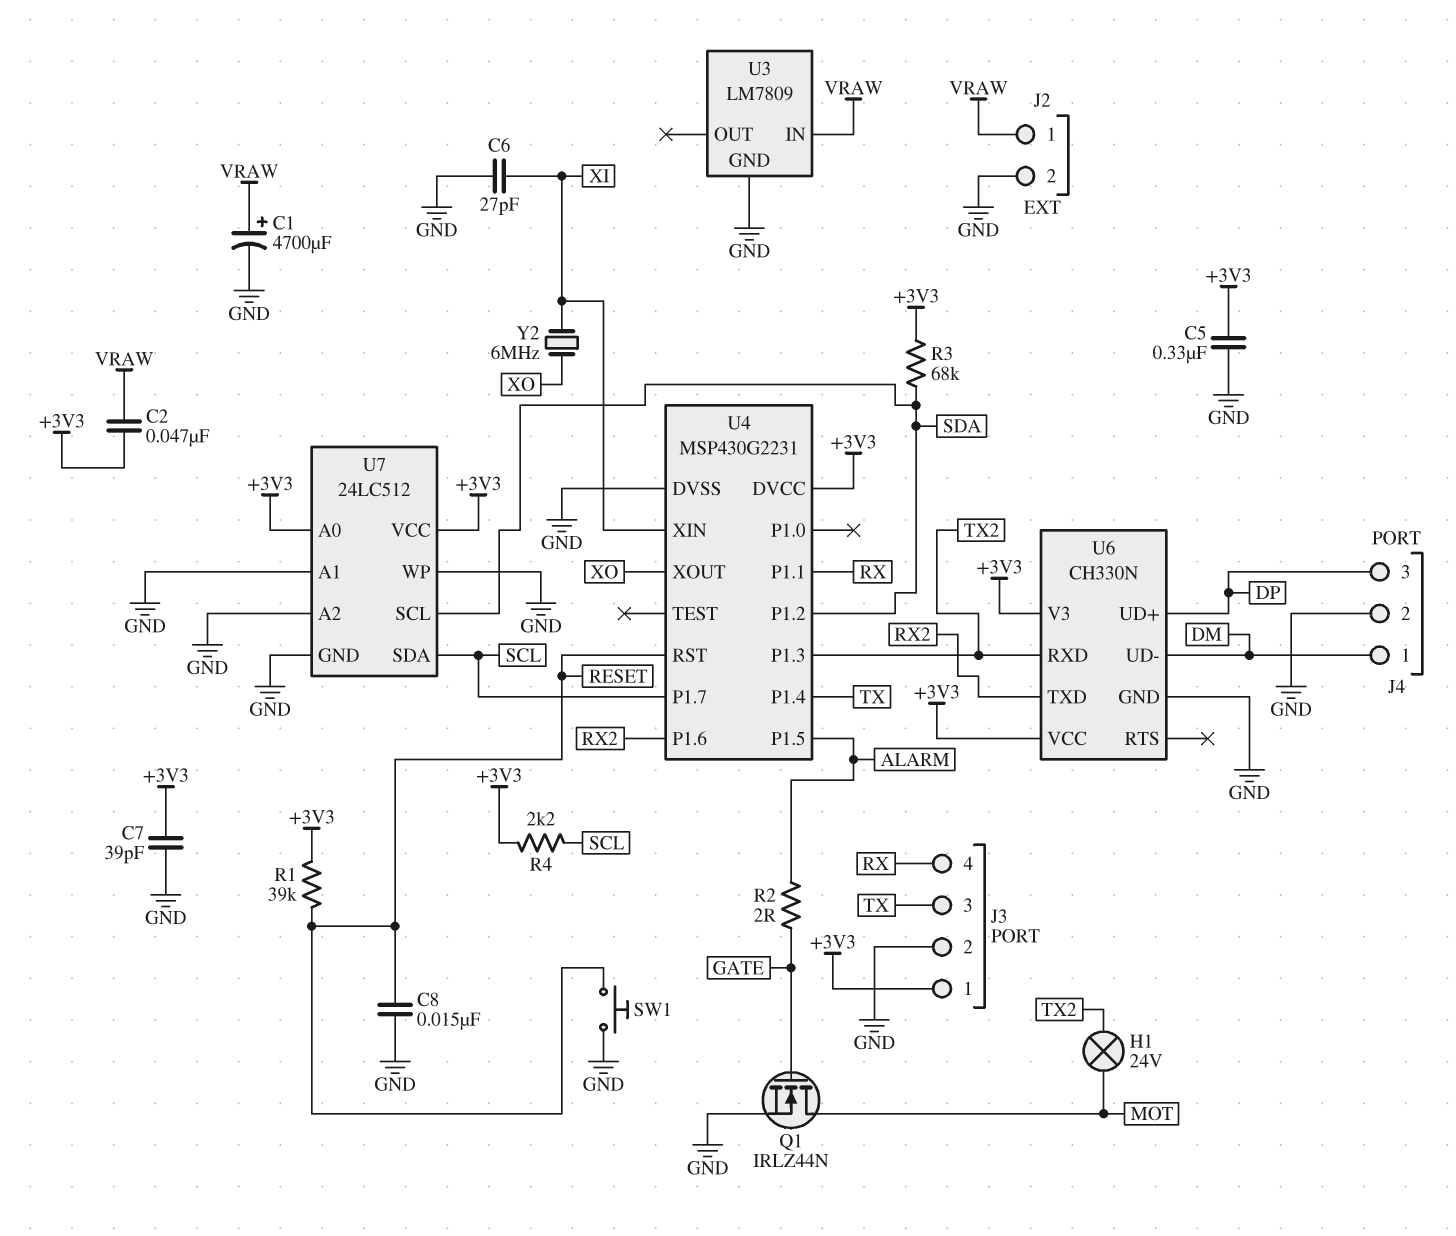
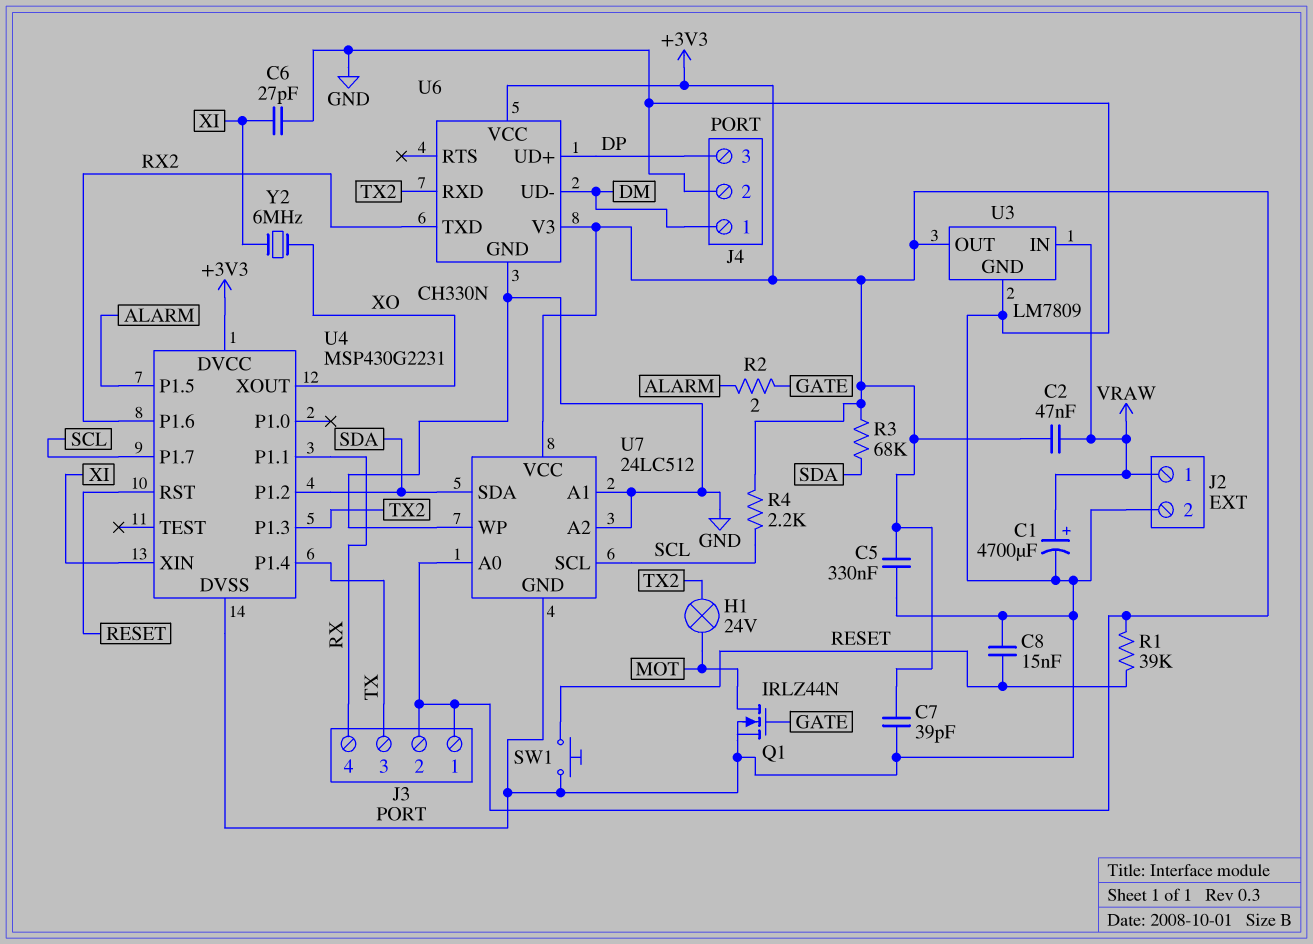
J3 pin 2: GND -> +3V3
U3 pin OUT: none -> +3V3
U7 pin SCL: SDA -> SCL
U7 pin SDA: SCL -> SDA

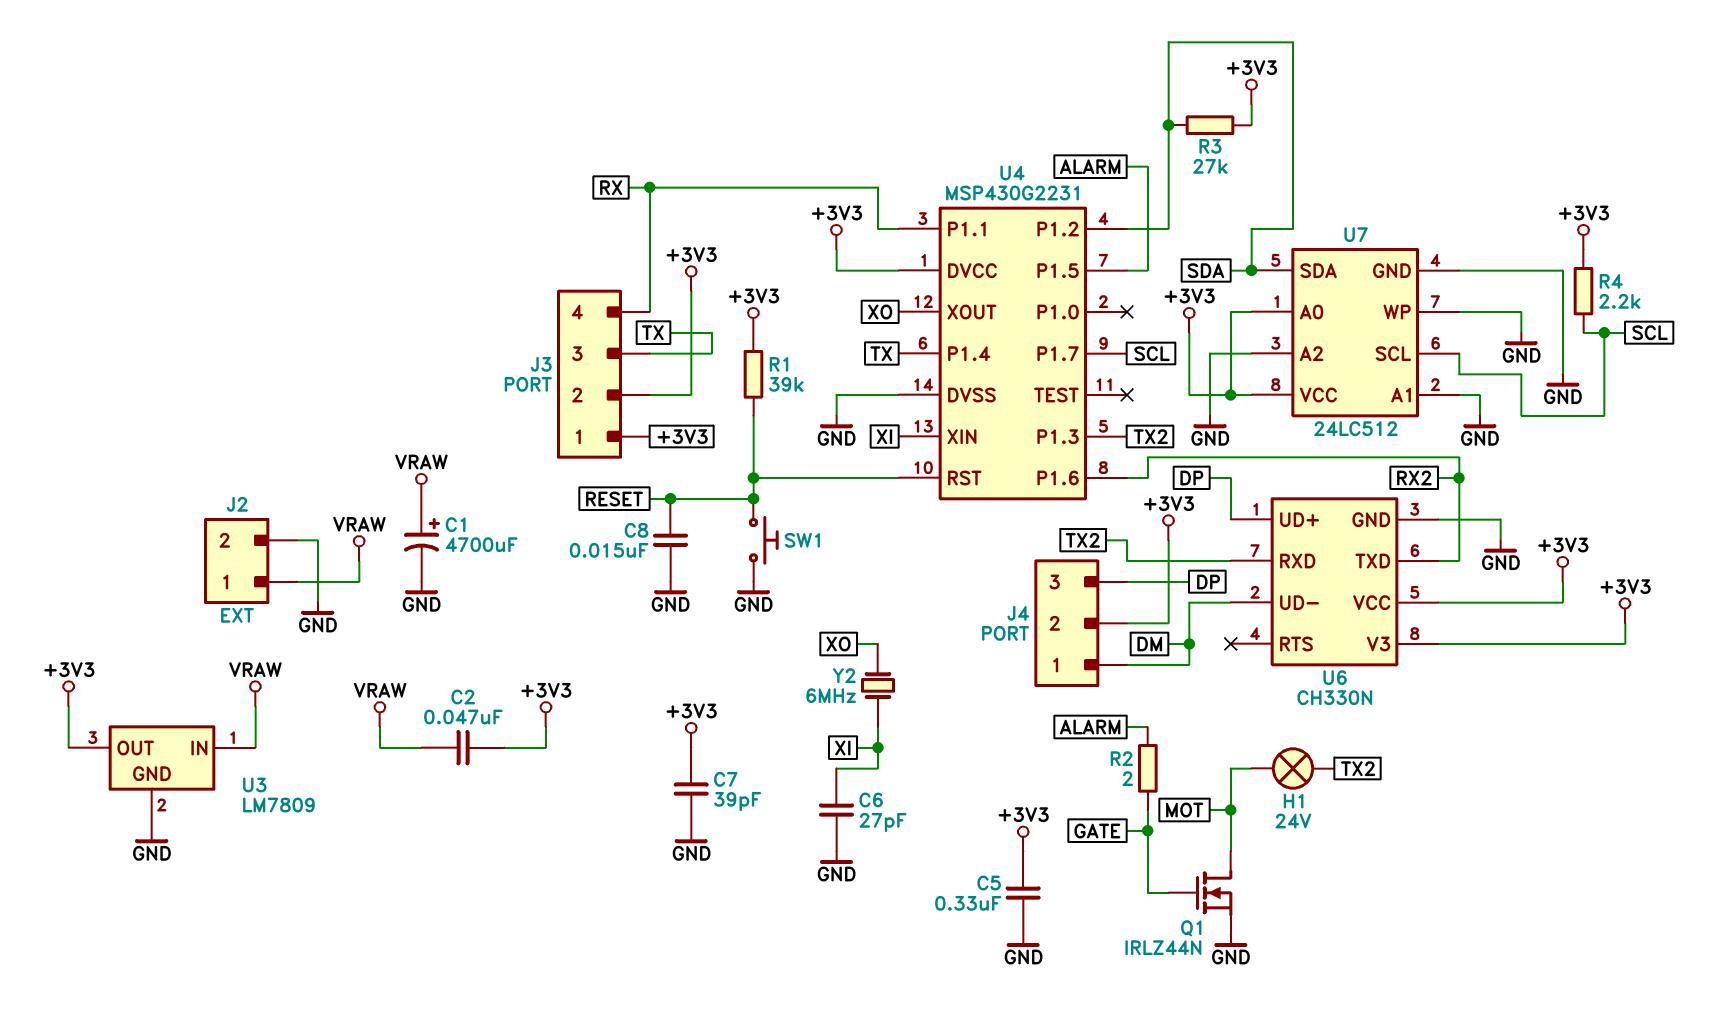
J4 pin 2: GND -> +3V3
R3: 68k (+3V3, SDA) -> 27k (+3V3, SDA)

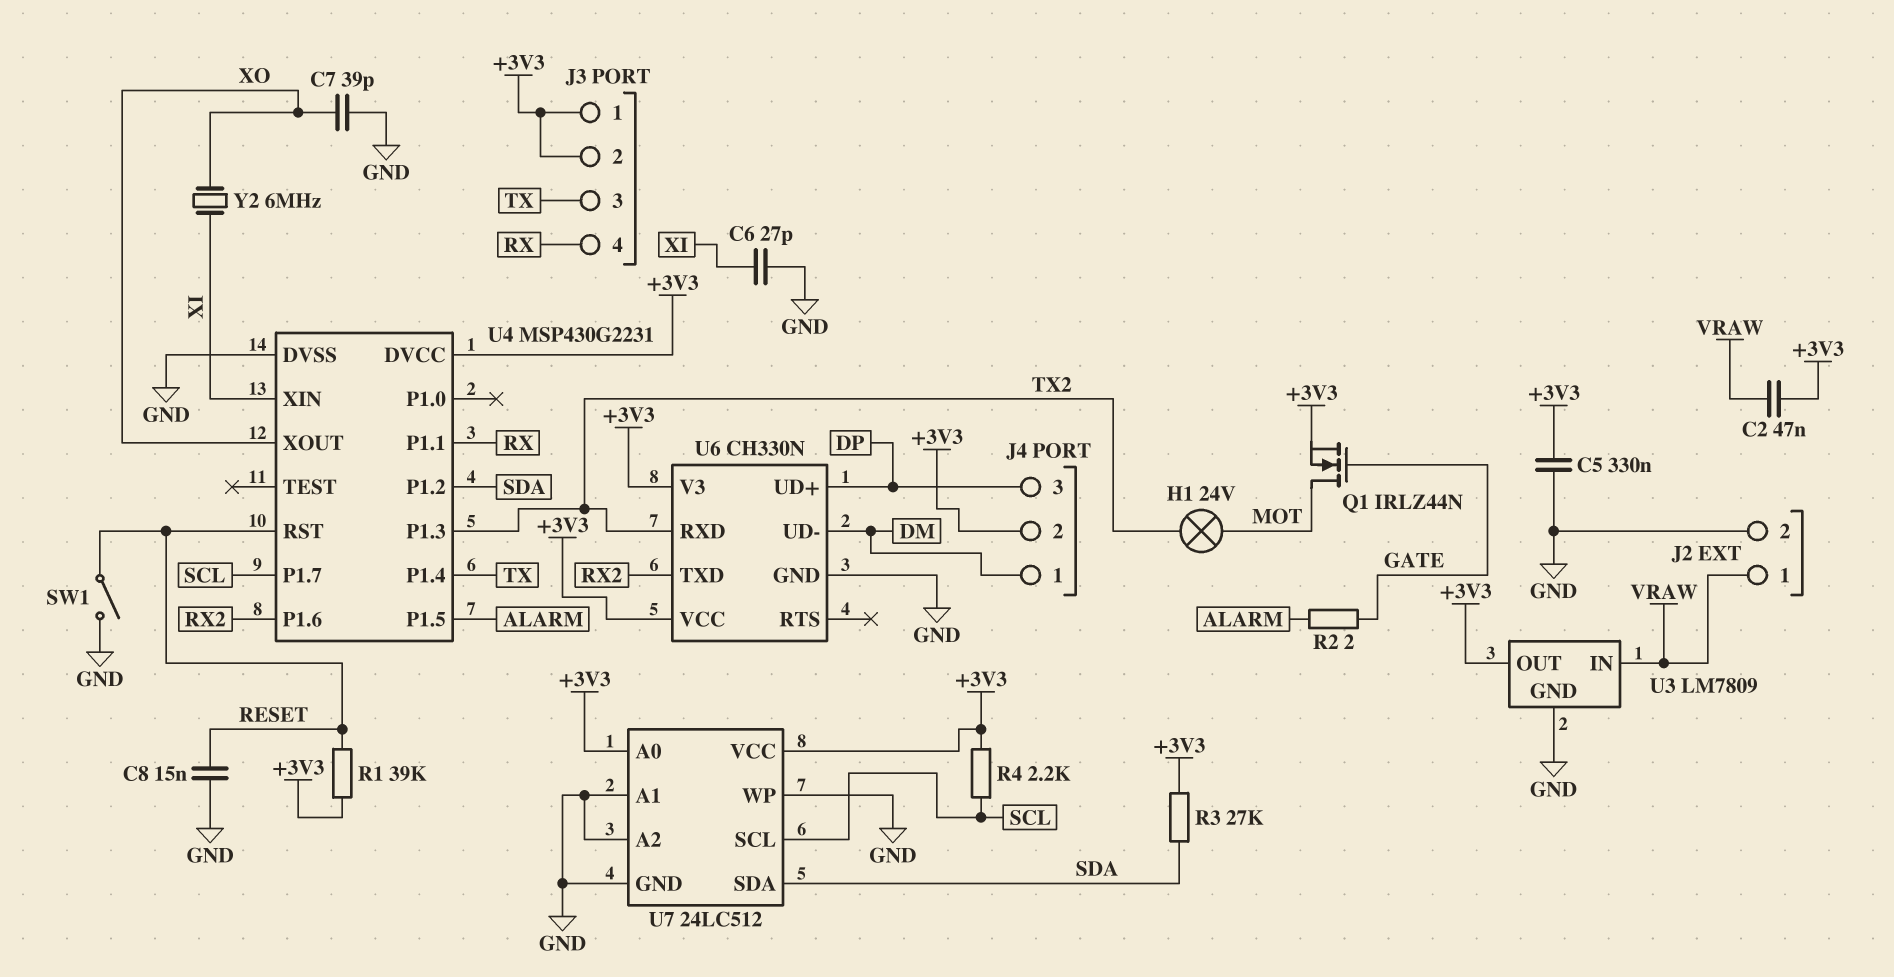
C1: 4700uF (plus VRAW, minus GND) -> none
C7: 39pF (+3V3, GND) -> 39pF (GND, XO)
Q1: NMOS IRLZ44N (G GATE, D MOT, S GND) -> NMOS IRLZ44N (G GATE, D MOT, S +3V3)
SW1: button (GND, RESET) -> switch (GND, RESET)

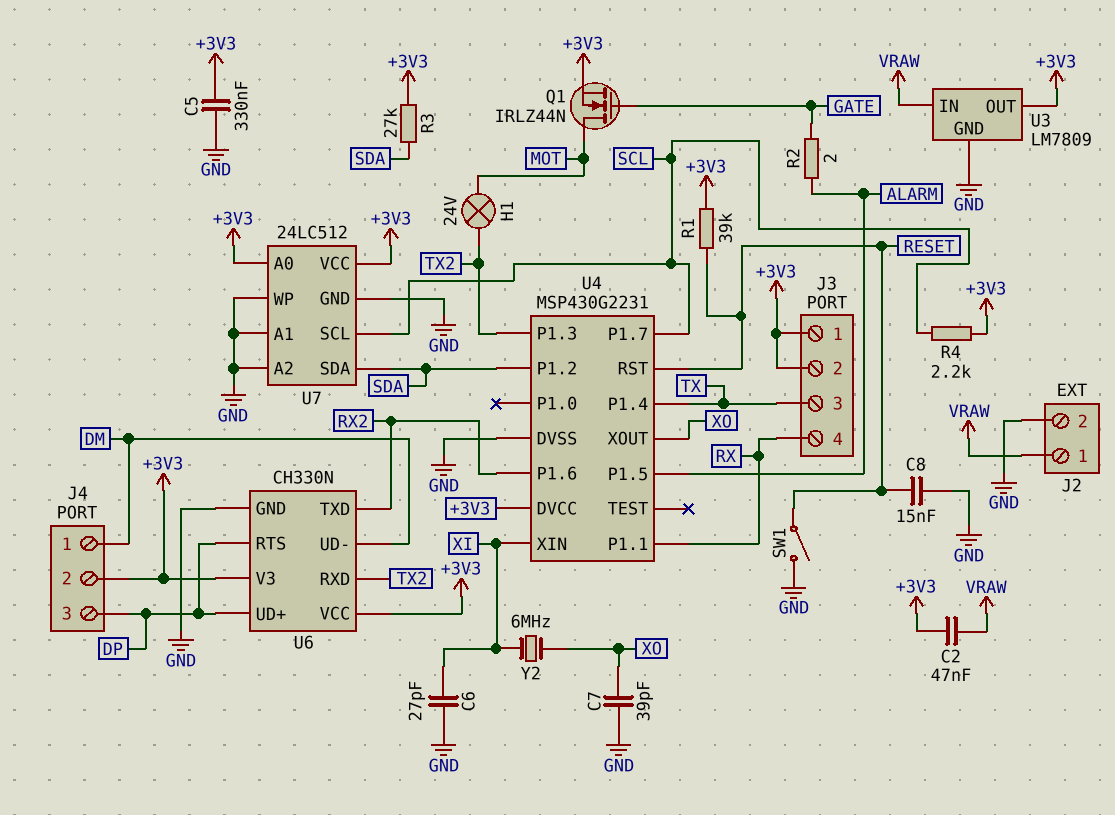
U6 pin RTS: none -> DP

